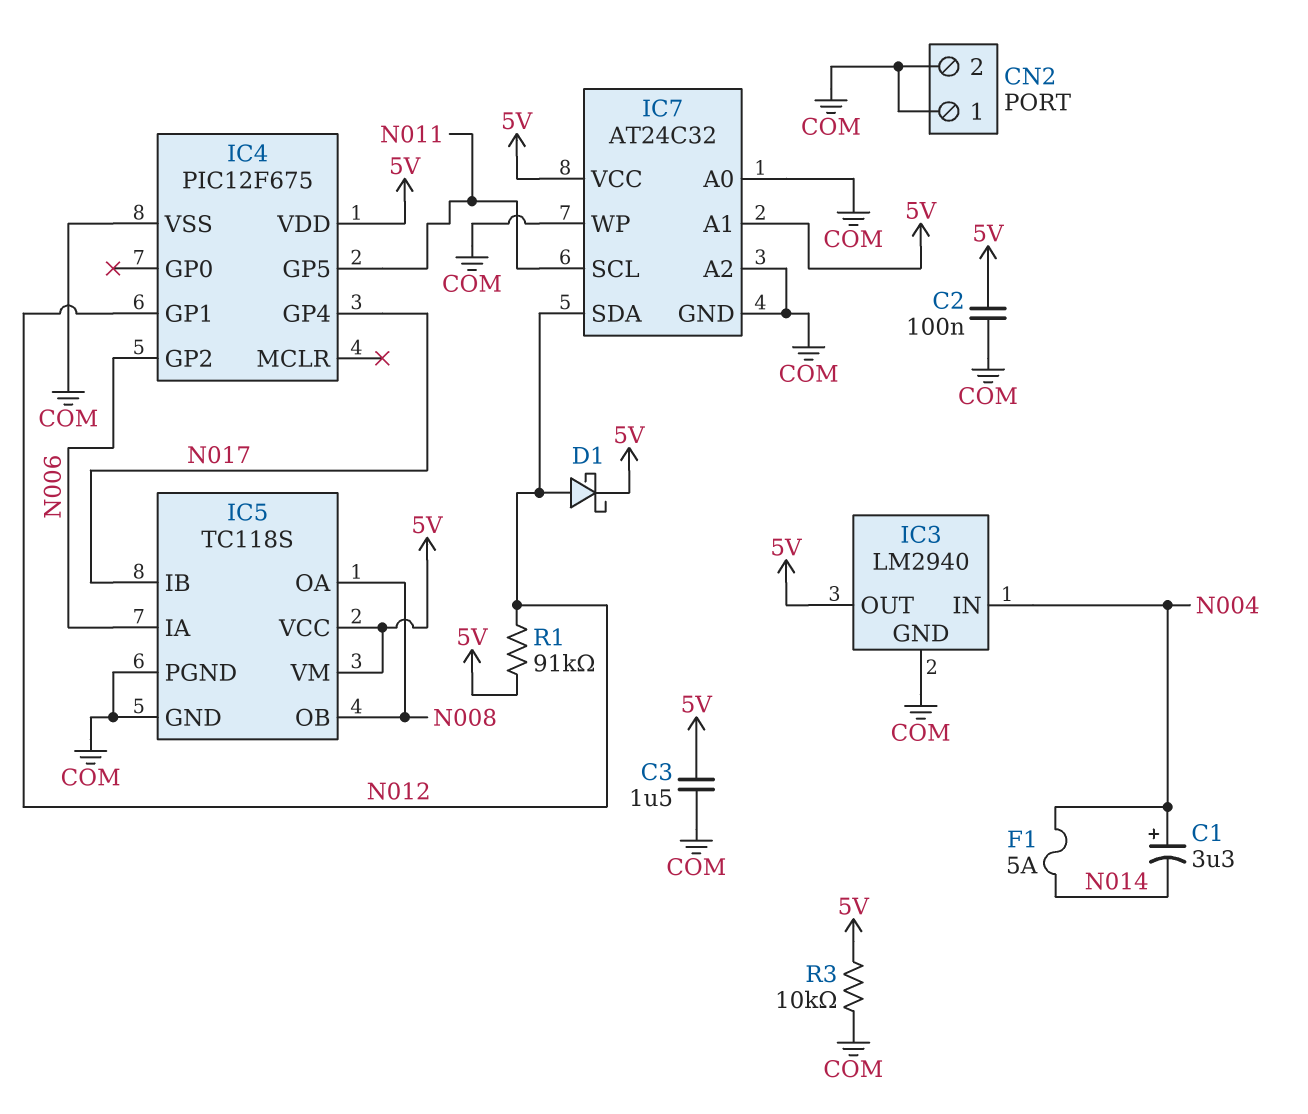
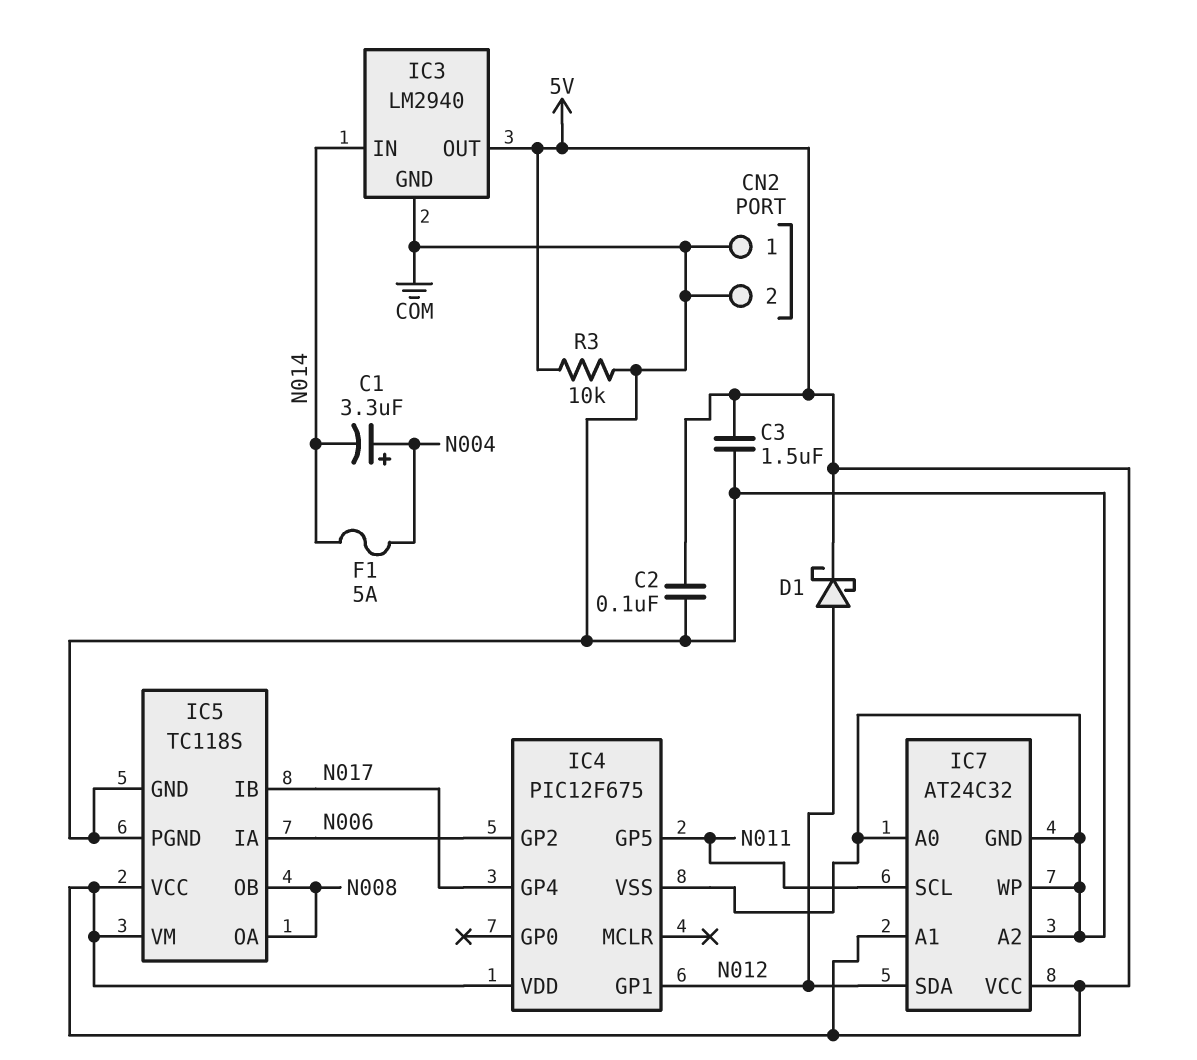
IC3 pin IN: N004 -> N014
R1: 91k (5V, N012) -> none

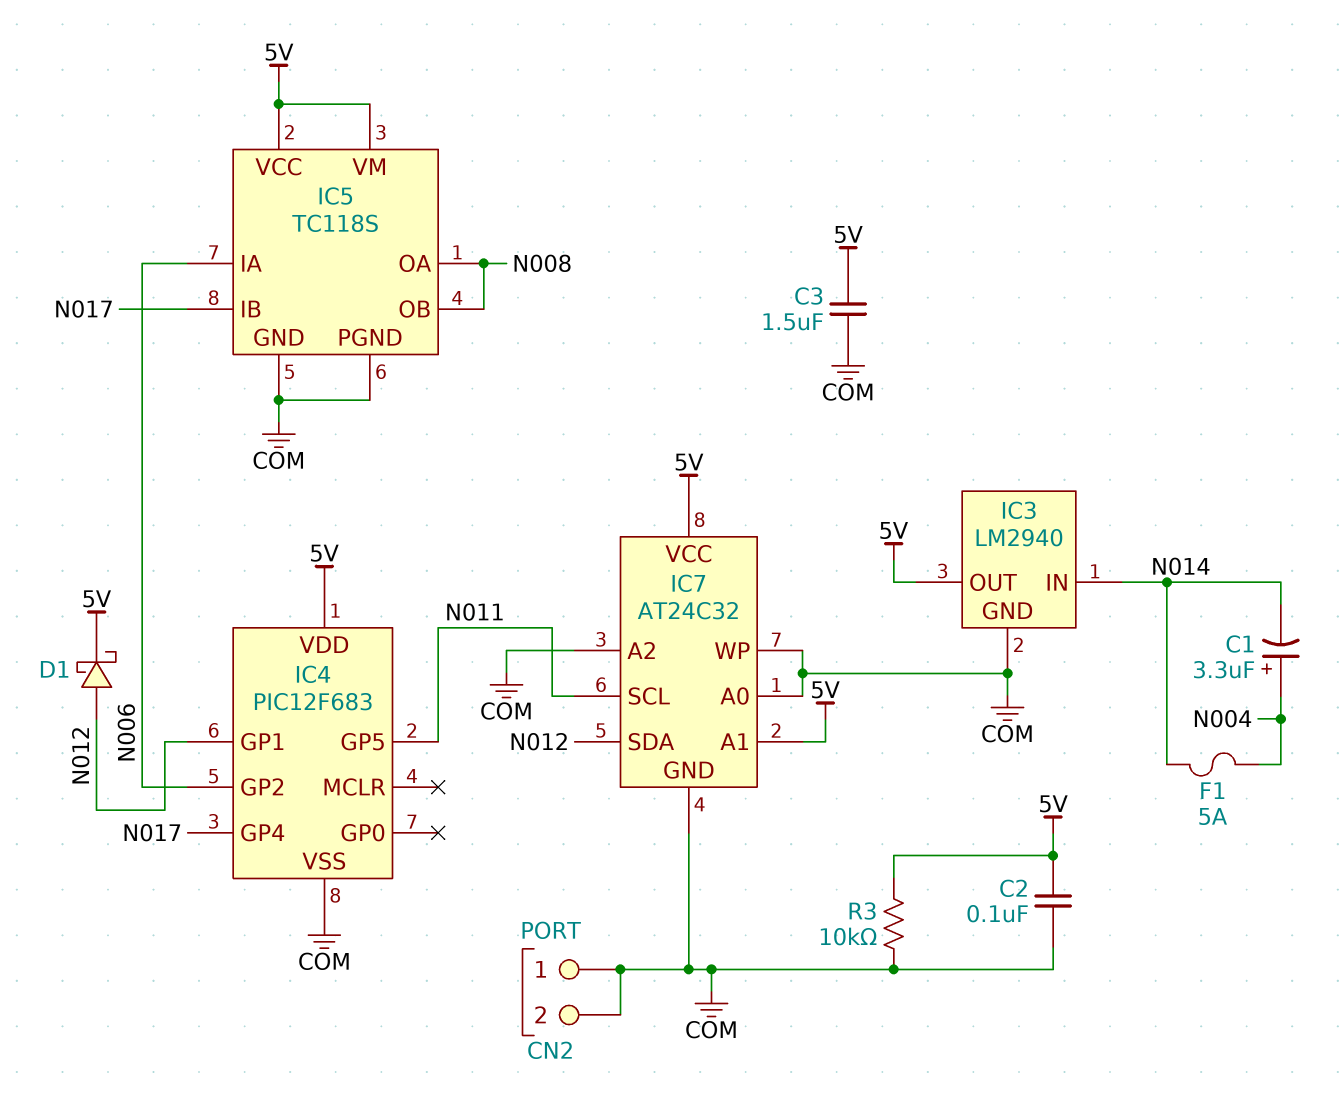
IC4: PIC12F675 -> PIC12F683

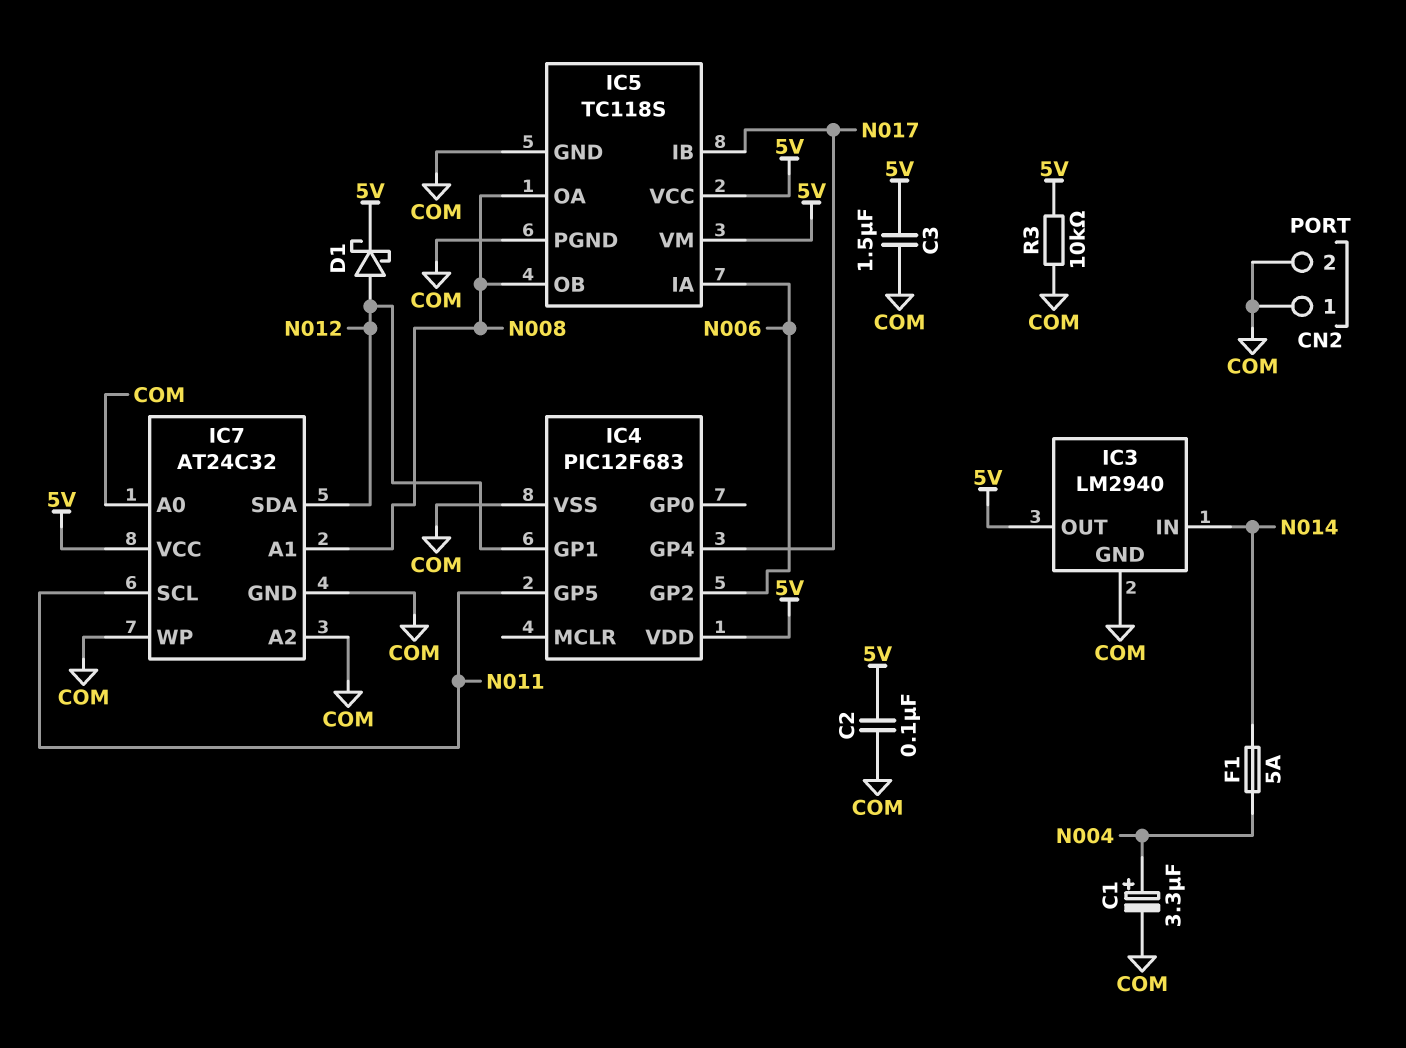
C1: 3.3uF (plus N004, minus N014) -> 3.3uF (plus N004, minus COM)
IC7 pin A1: 5V -> N008

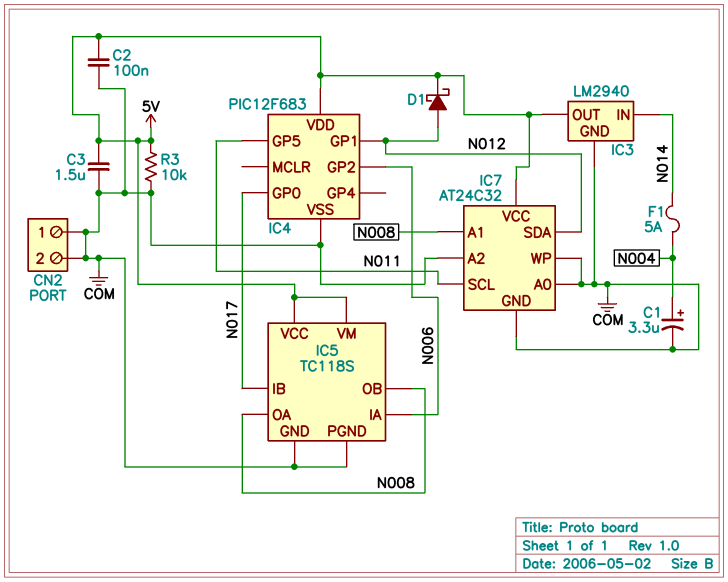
IC4 pin GP0: none -> N017
IC4 pin GP4: N017 -> none

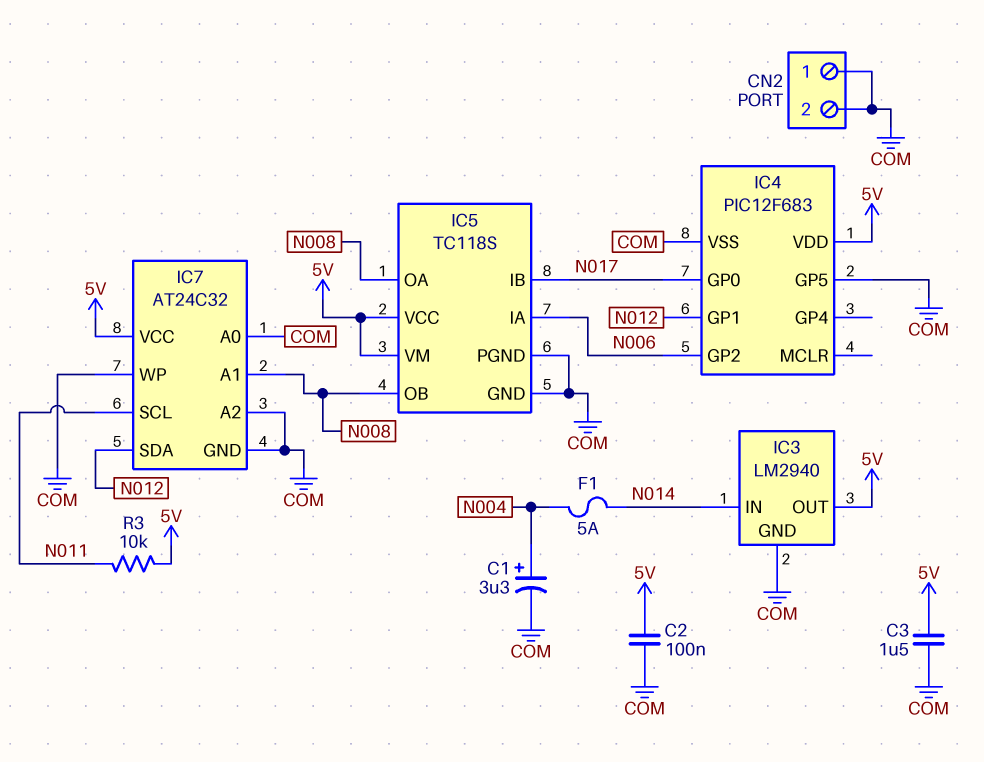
D1: schottky (A N012, K 5V) -> none
IC4 pin GP5: N011 -> COM
R3: 10k (5V, COM) -> 10k (5V, N011)

